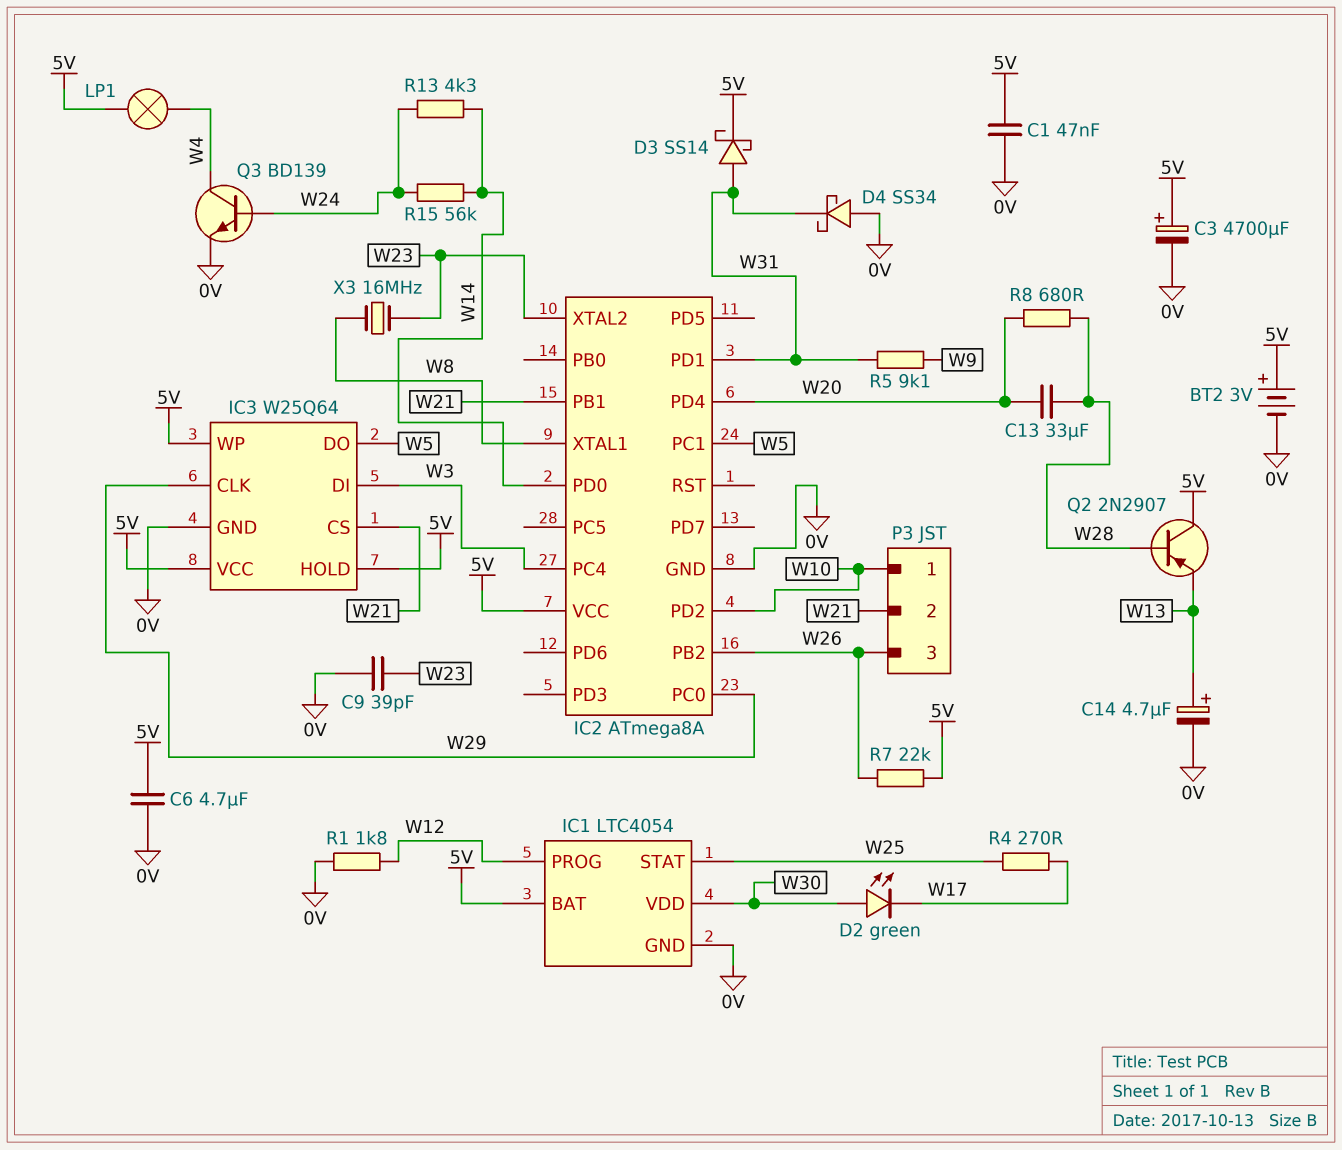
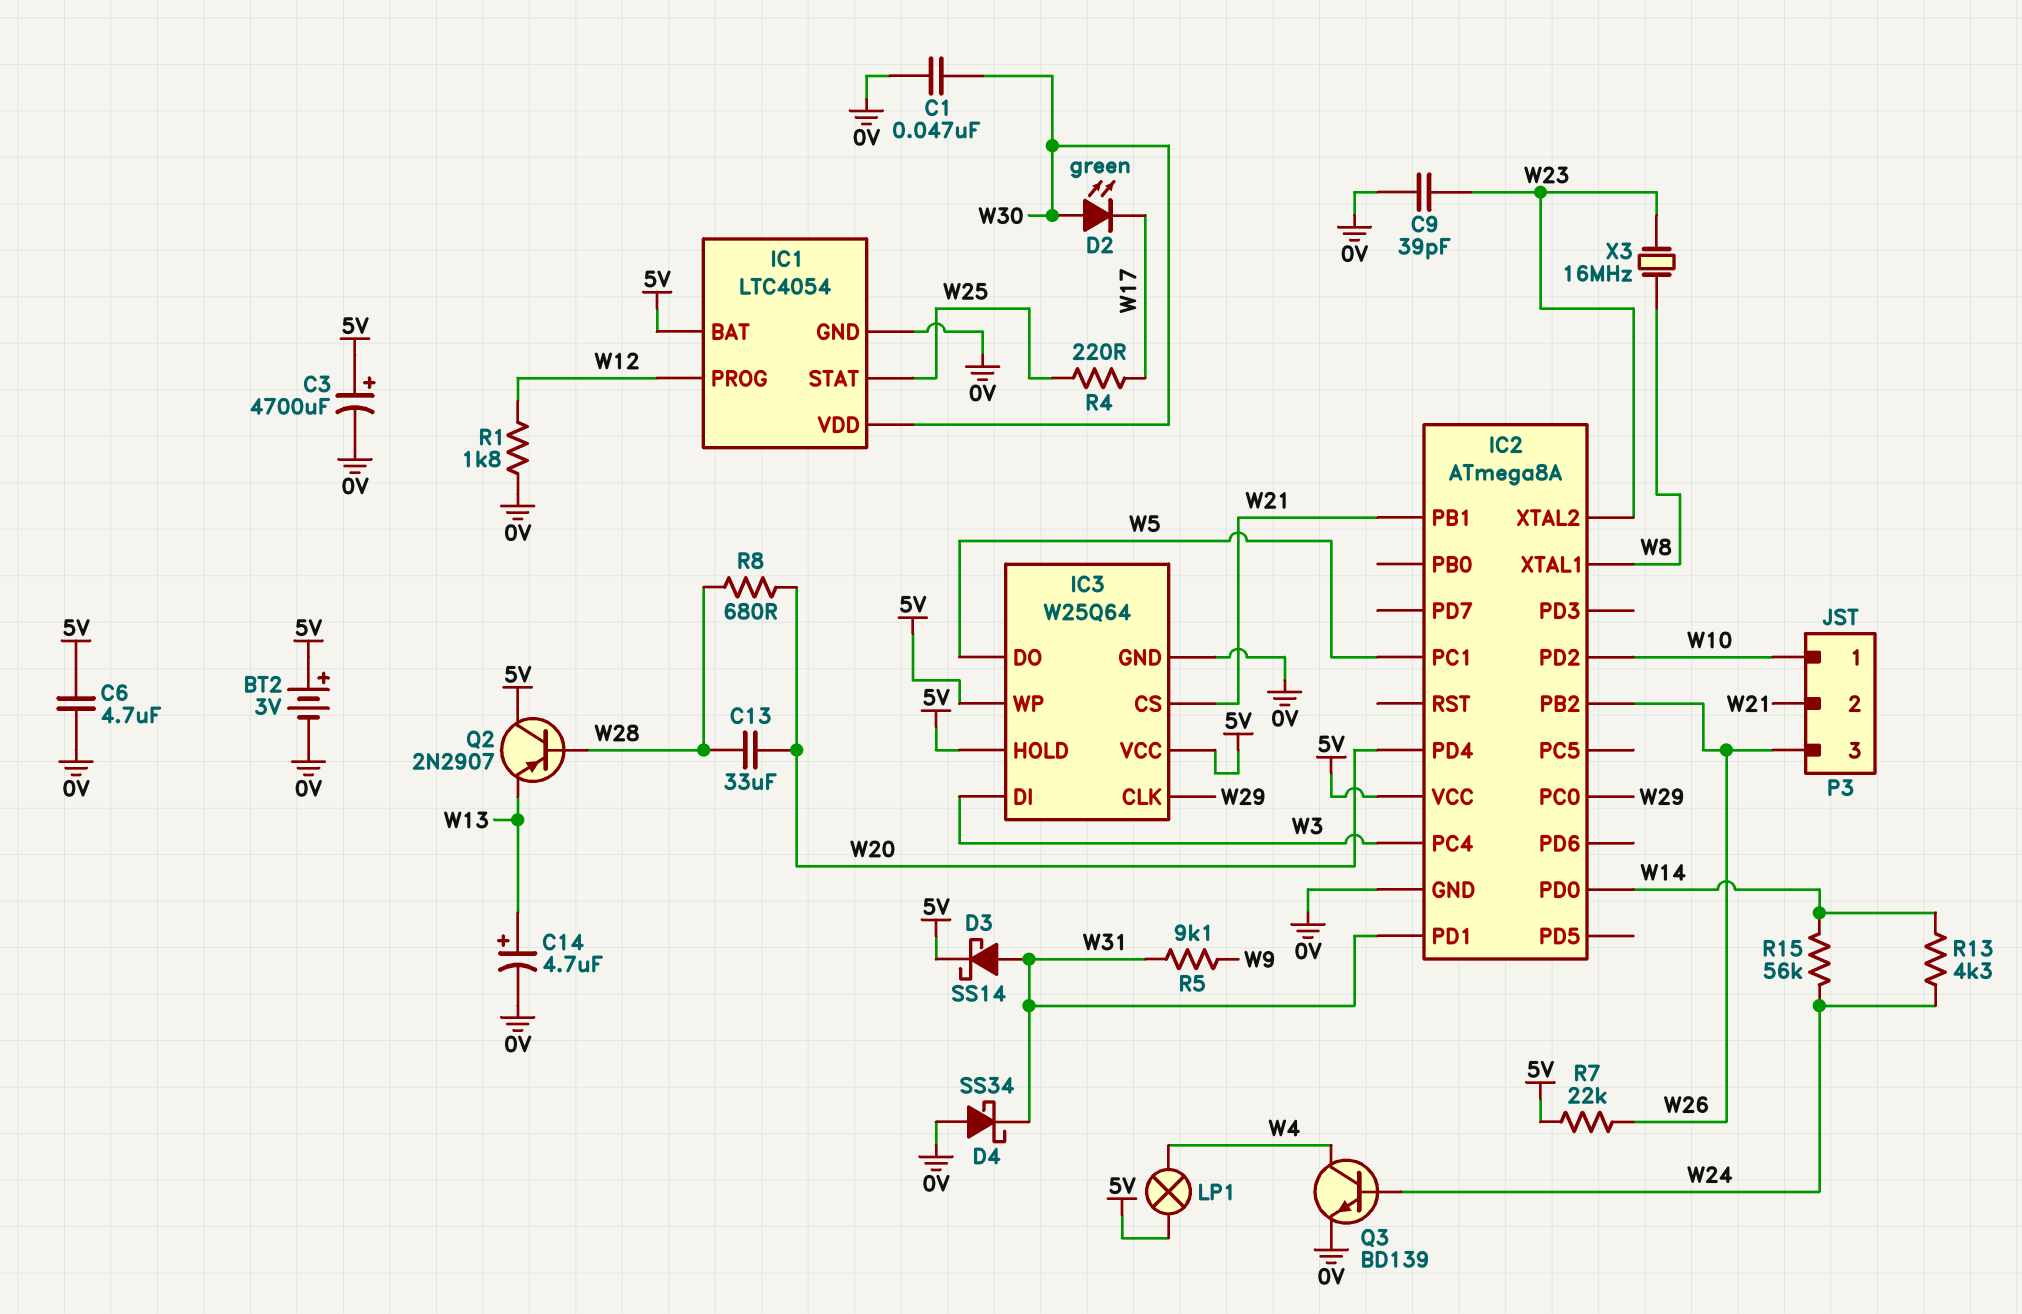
C1: 47nF (0V, 5V) -> 47nF (0V, W30)
R4: 270 (W17, W25) -> 220 (W17, W25)

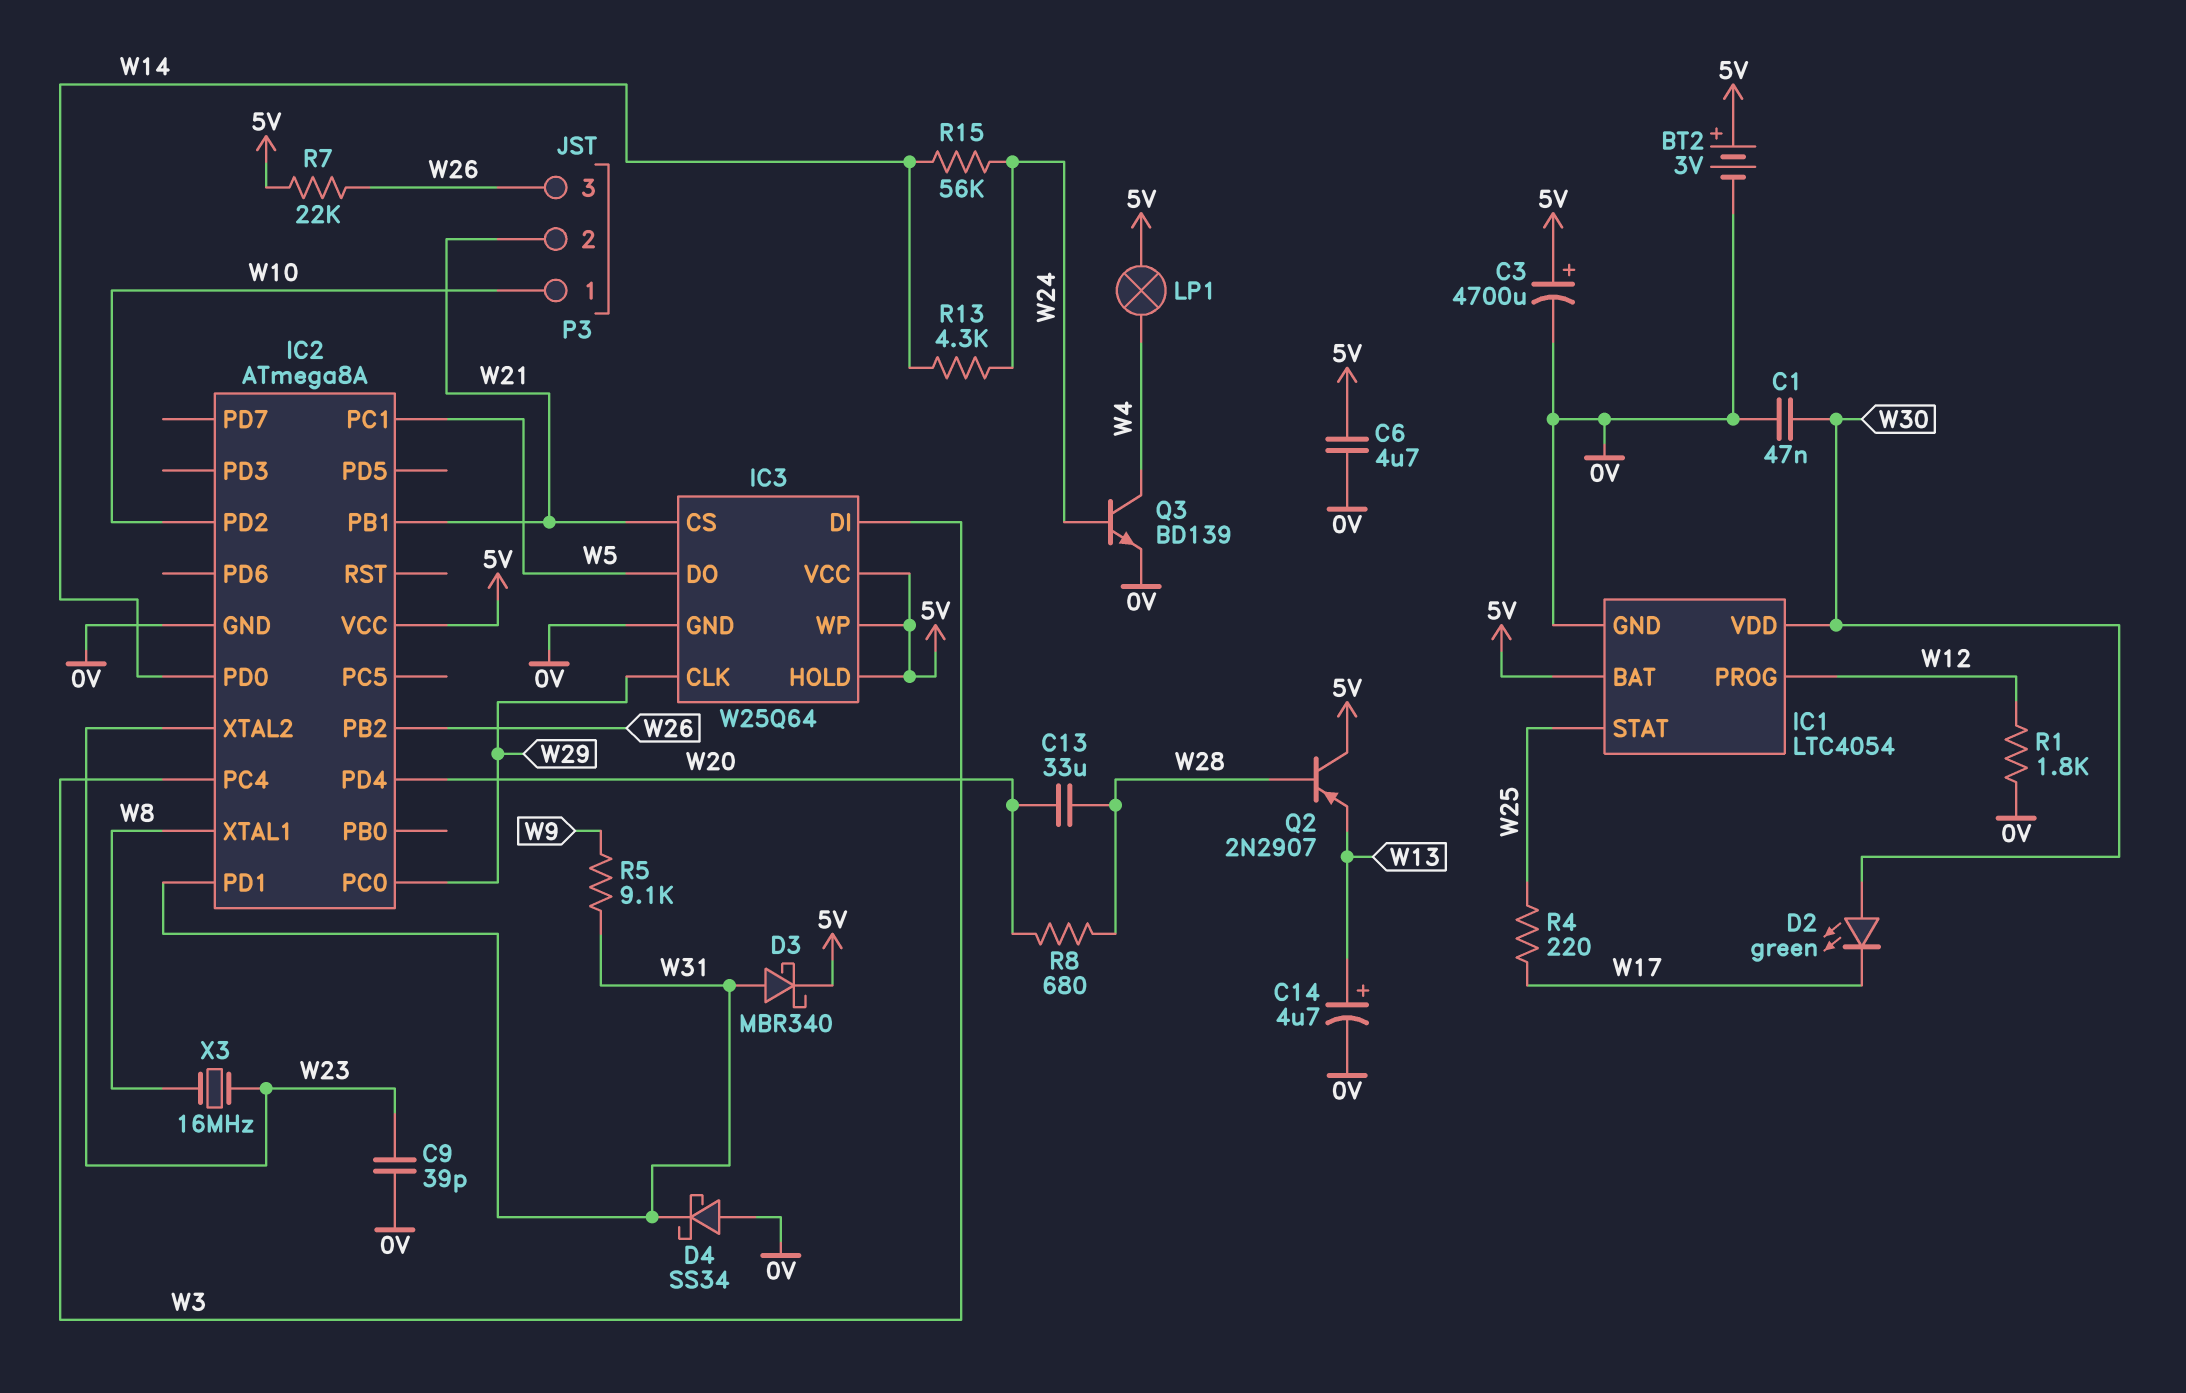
D3: schottky SS14 (A W31, K 5V) -> schottky MBR340 (A W31, K 5V)

